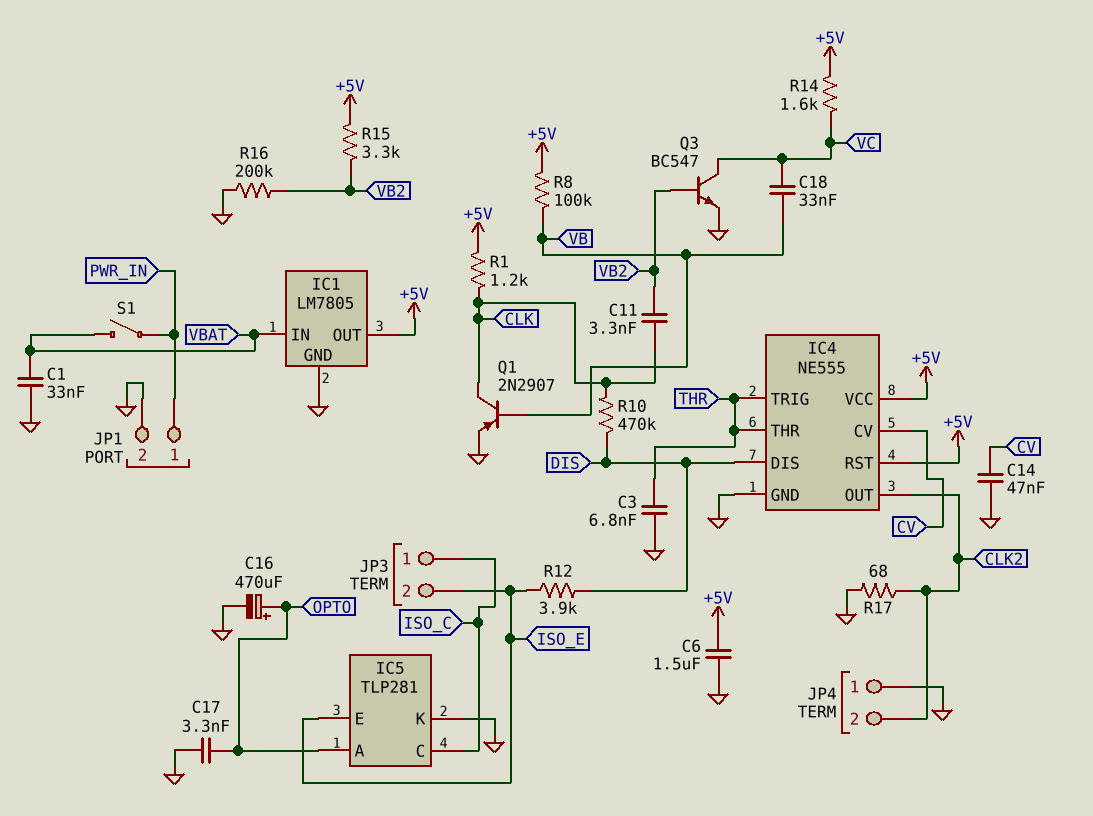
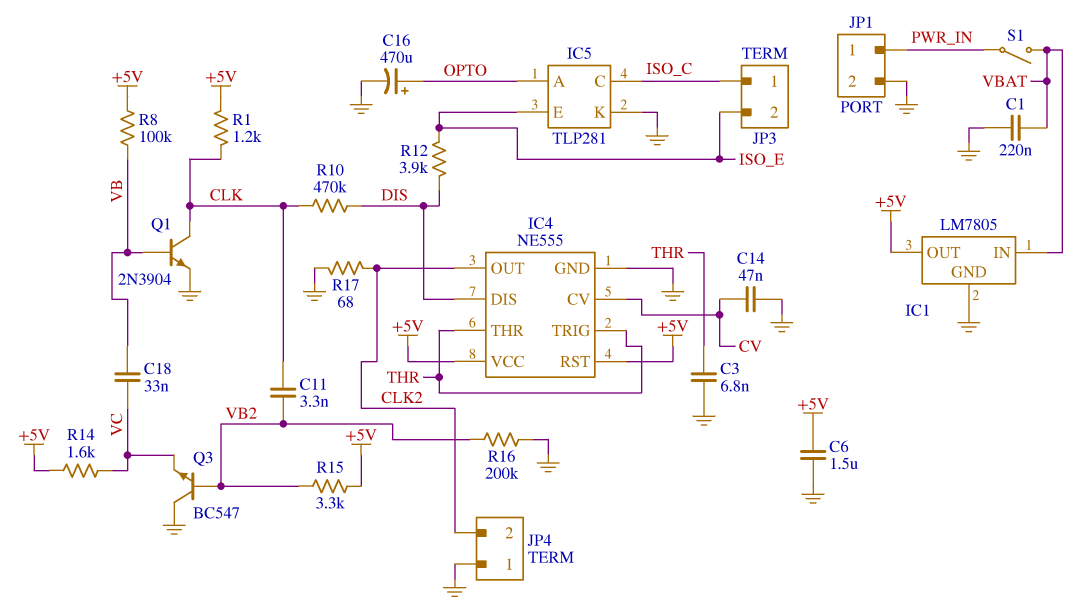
C1: 33nF (GND, VBAT) -> 220nF (GND, VBAT)
C17: 3.3nF (GND, OPTO) -> none
Q1: PNP 2N2907 (B VB, C CLK, E GND) -> NPN 2N3904 (B VB, C CLK, E GND)
Q3: NPN BC547 (B VB2, C VC, E GND) -> NPN BC547 (B VB2, C GND, E VC)

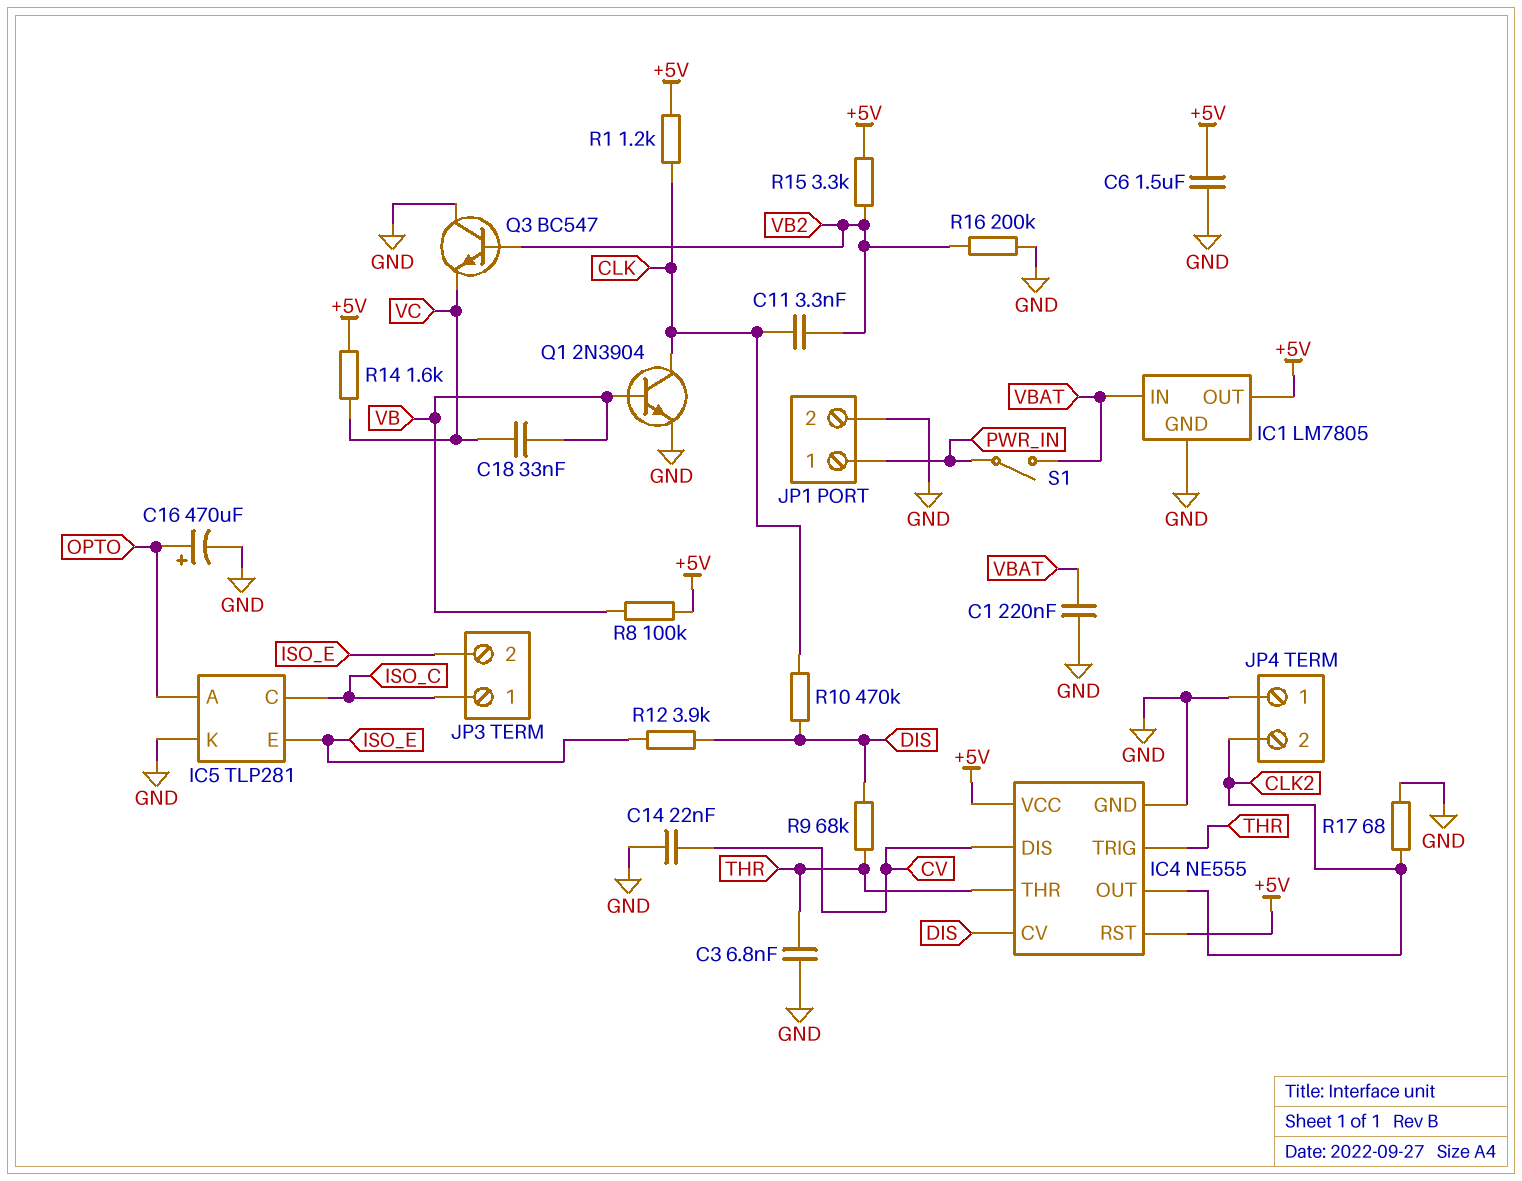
C14: 47nF (CV, GND) -> 22nF (CV, GND)
IC4 pin CV: CV -> DIS
IC4 pin DIS: DIS -> CV
R9: none -> 68k (DIS, THR)

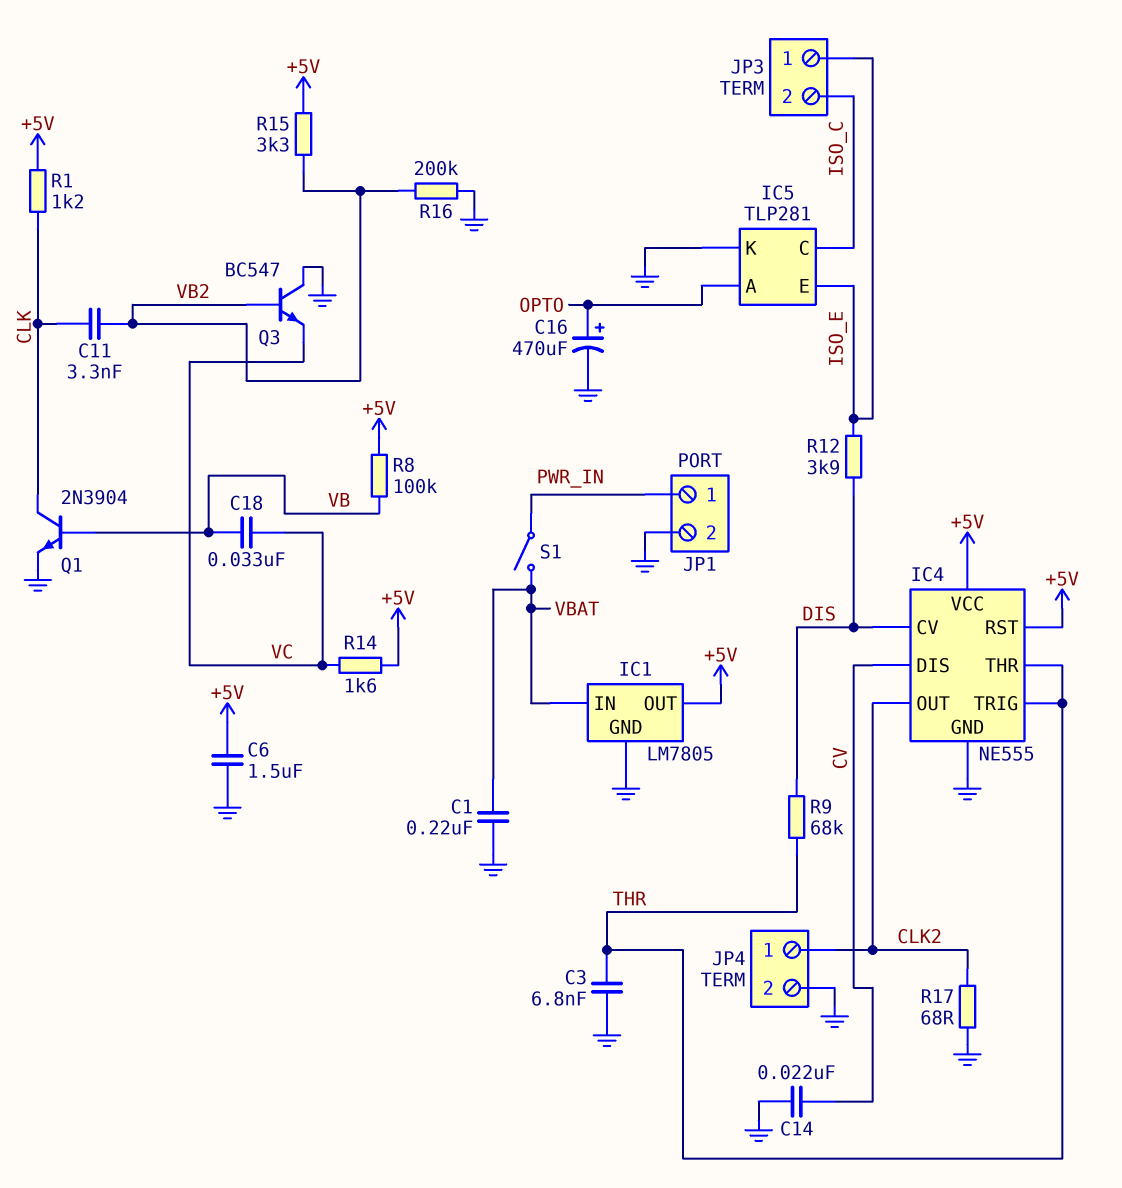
JP3 pin 1: ISO_C -> ISO_E
JP3 pin 2: ISO_E -> ISO_C
JP4 pin 1: GND -> CLK2
JP4 pin 2: CLK2 -> GND
R10: 470k (CLK, DIS) -> none

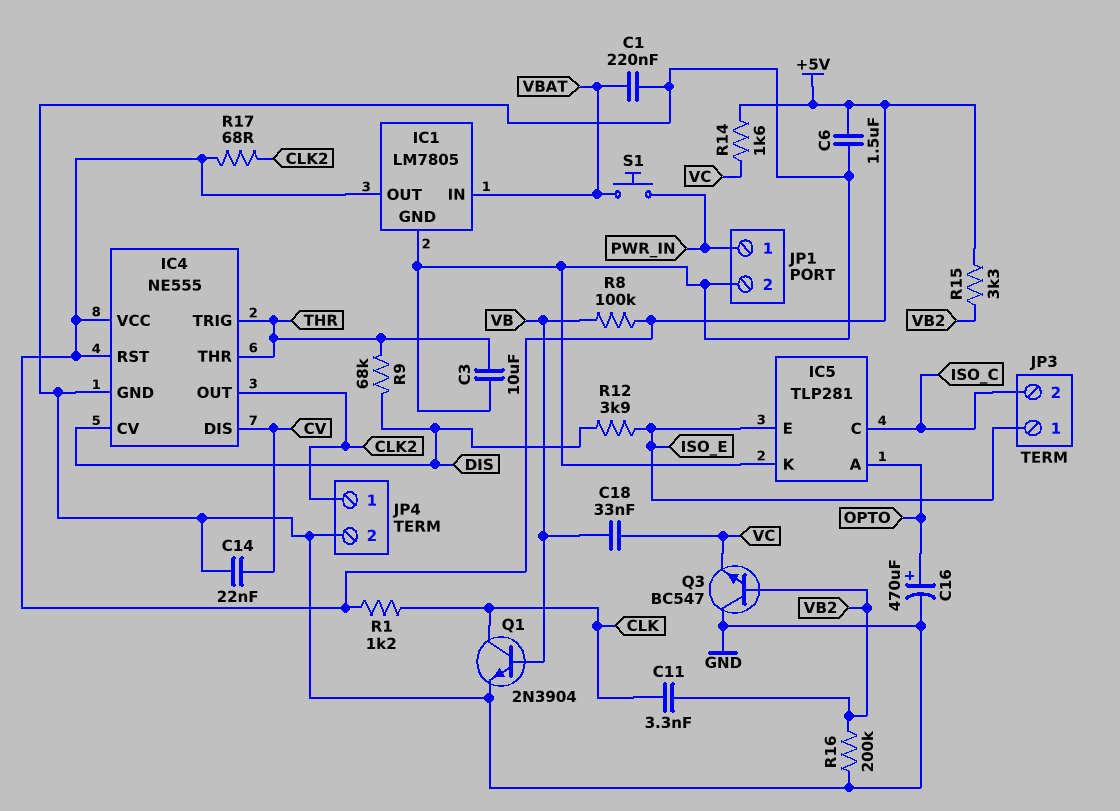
C3: 6.8nF (GND, THR) -> 10uF (GND, THR)
R17: 68 (CLK2, GND) -> 68 (+5V, CLK2)
S1: switch (PWR_IN, VBAT) -> button (PWR_IN, VBAT)

